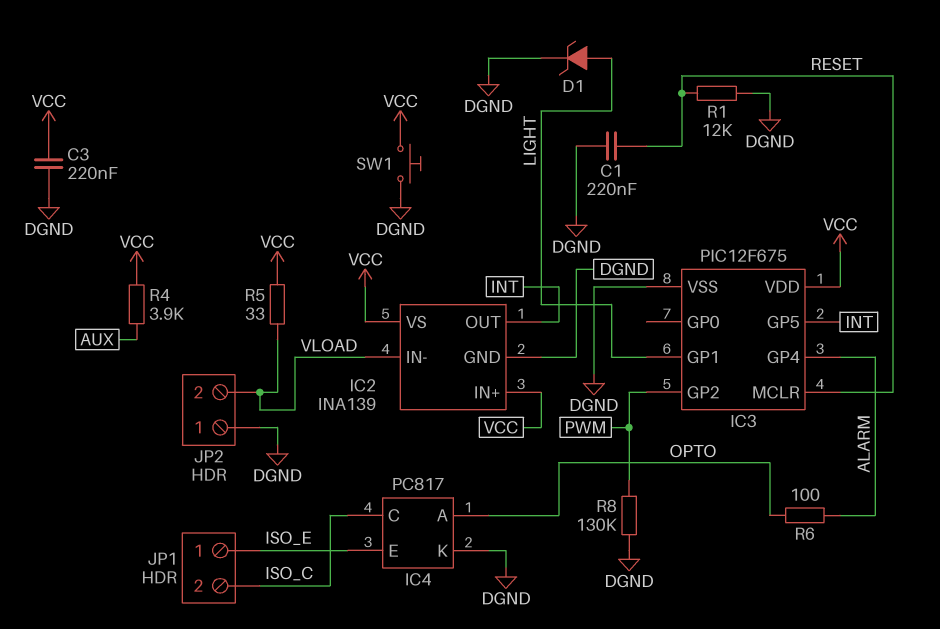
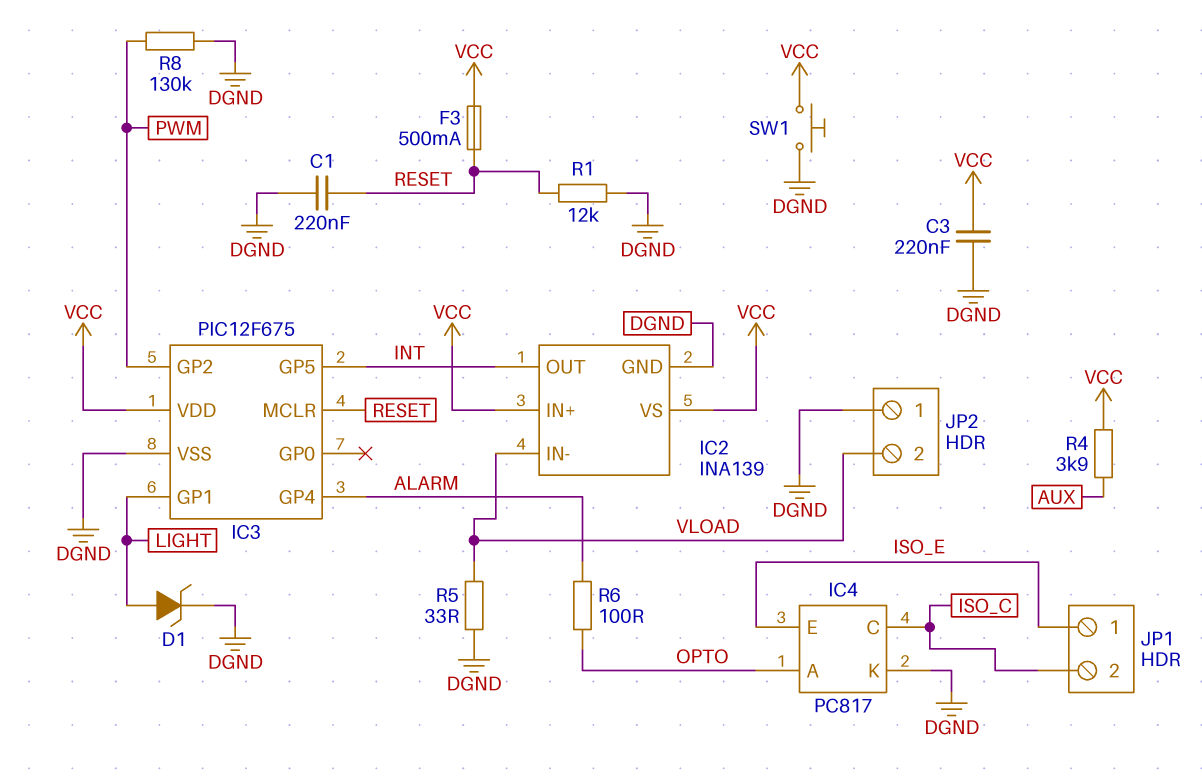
F3: none -> 500mA (RESET, VCC)
R5: 33 (VCC, VLOAD) -> 33 (DGND, VLOAD)

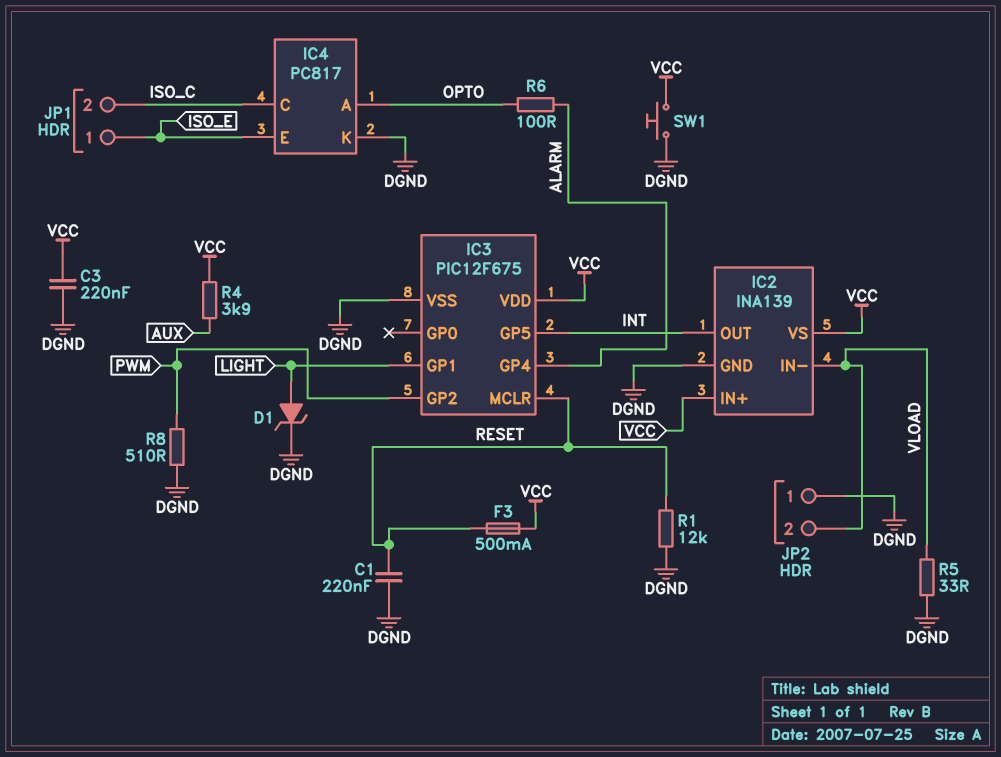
R8: 130k (DGND, PWM) -> 510 (DGND, PWM)

